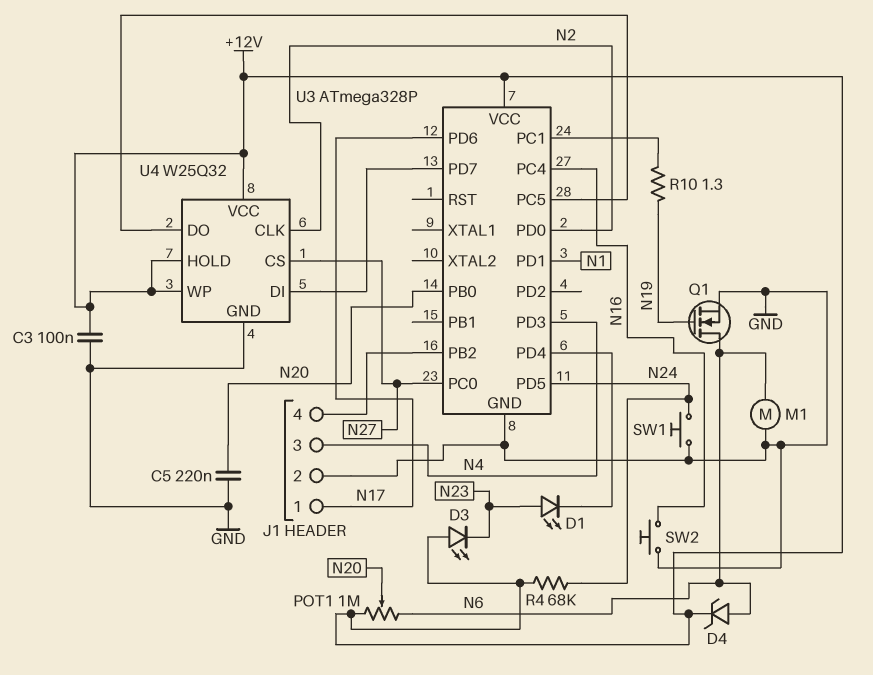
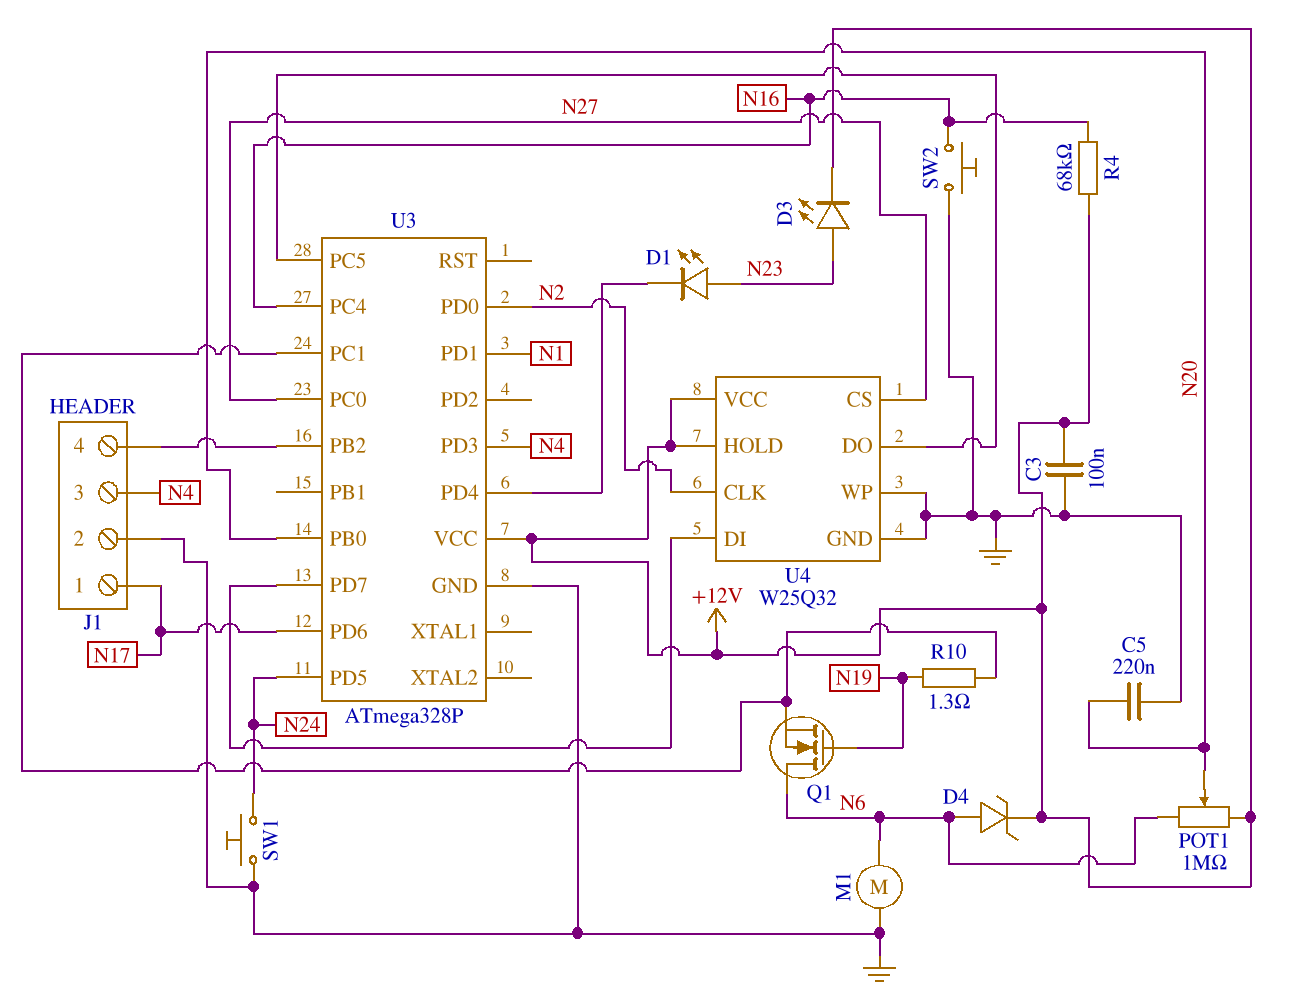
D3: LED (A +12V, K N23) -> LED (A N23, K +12V)
Q1: NMOS (G N19, D N6, S GND) -> NMOS (G N19, D N6, S U3/PC1)
R4: 68k (+12V, N24) -> 68k (+12V, N16)
U4 pin WP: +12V -> GND

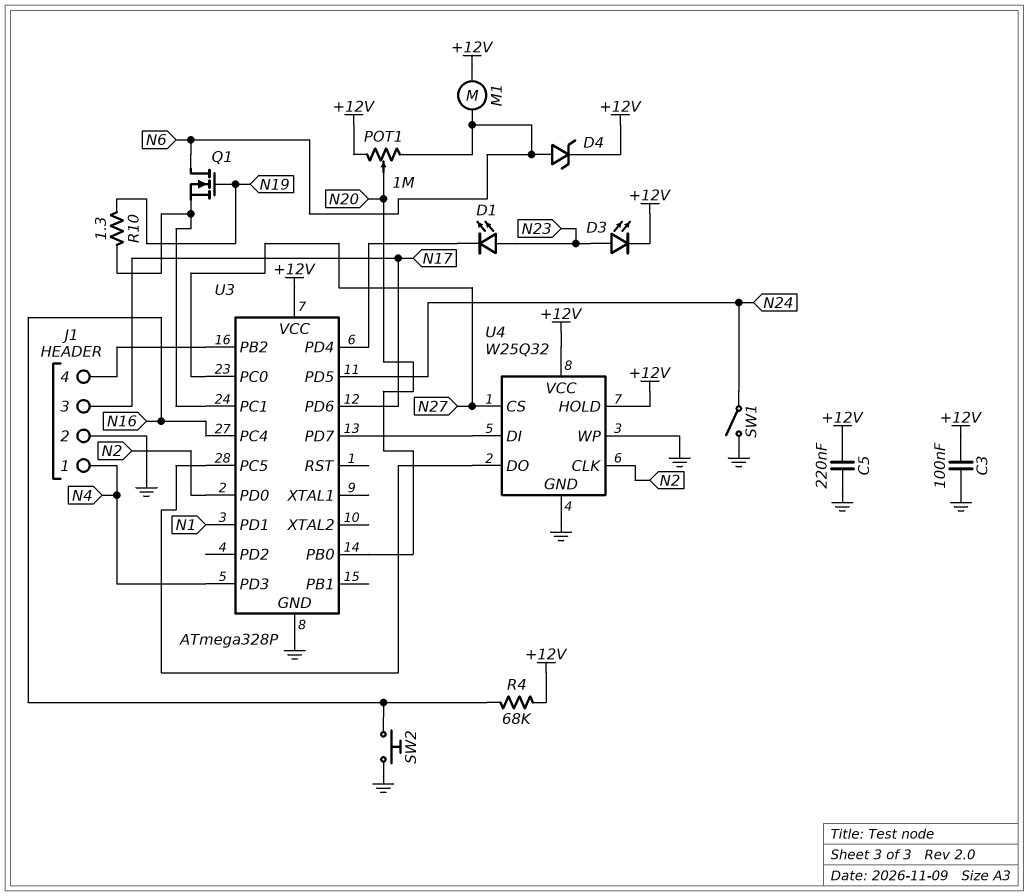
C5: 220nF (GND, N20) -> 220nF (+12V, GND)
J1 pin 1: N17 -> N4
J1 pin 3: N4 -> N17
M1: motor (GND, N6) -> motor (+12V, N6)
SW1: button (GND, N24) -> switch (GND, N24)

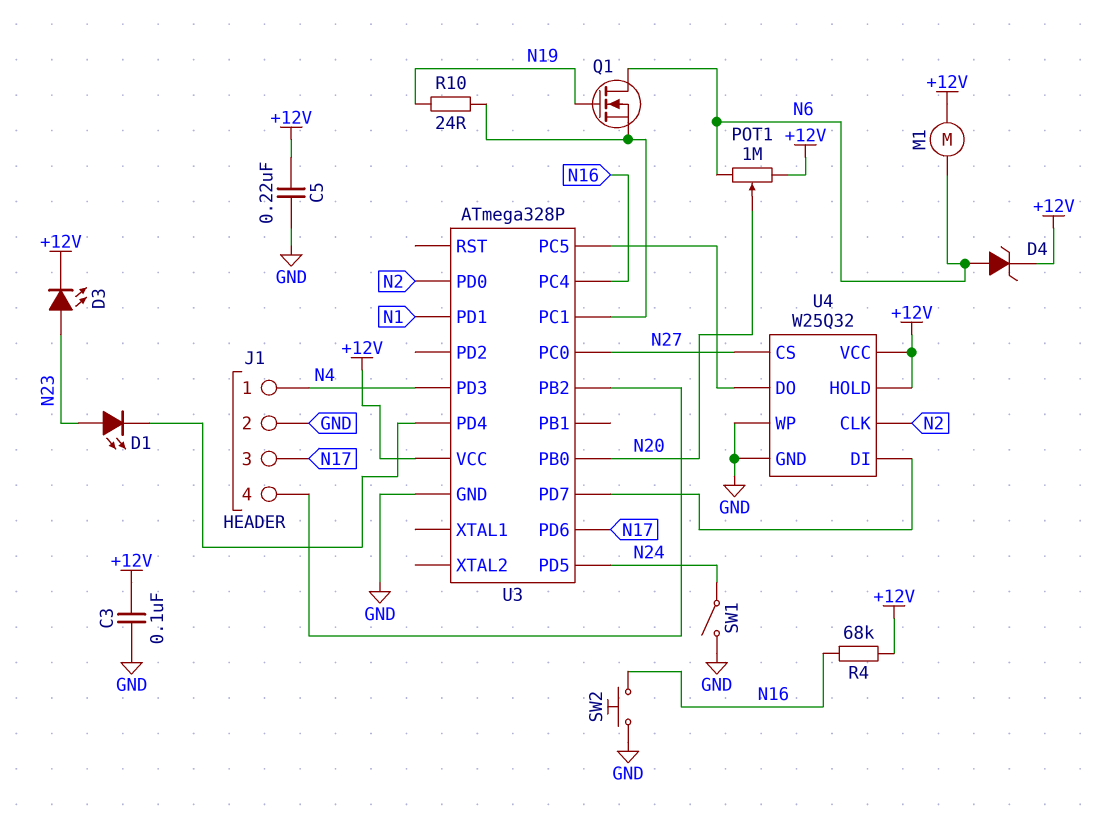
R10: 1.3 (N19, U3/PC1) -> 24 (N19, U3/PC1)

